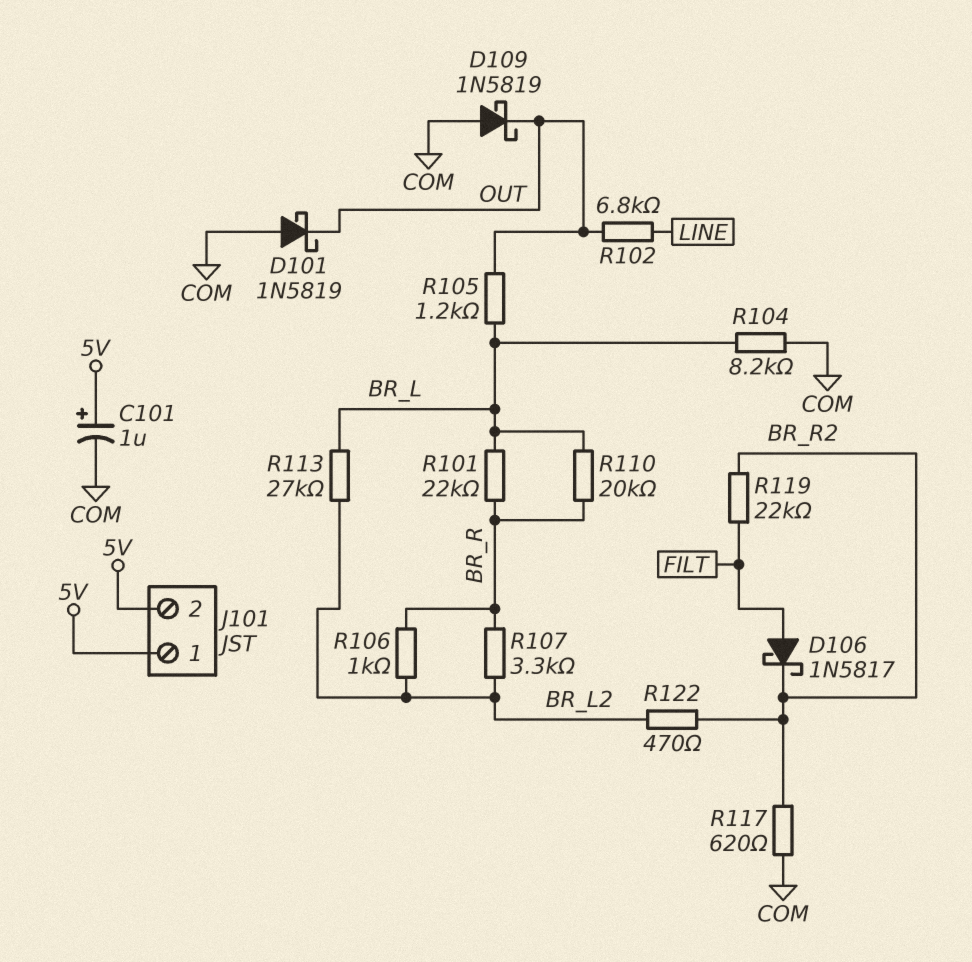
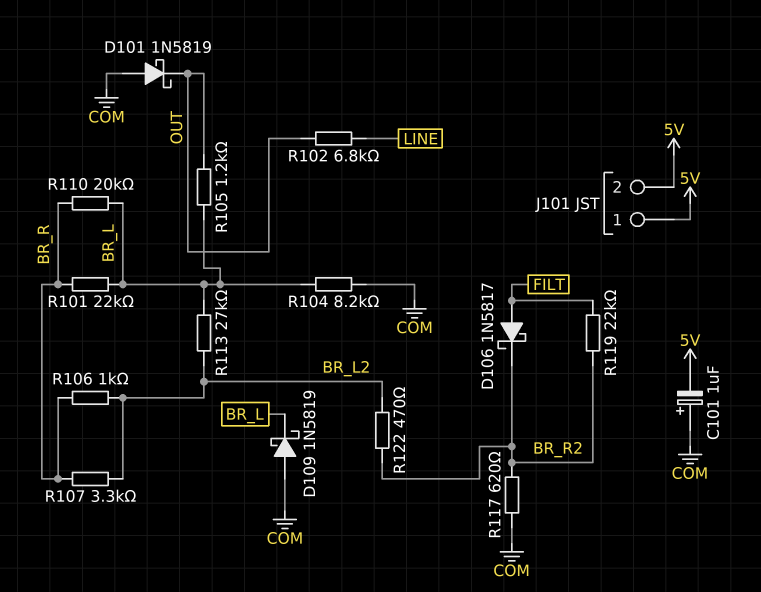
C101: 1uF (plus 5V, minus COM) -> 1uF (plus COM, minus 5V)
D109: schottky 1N5819 (A COM, K OUT) -> schottky 1N5819 (A COM, K BR_L)

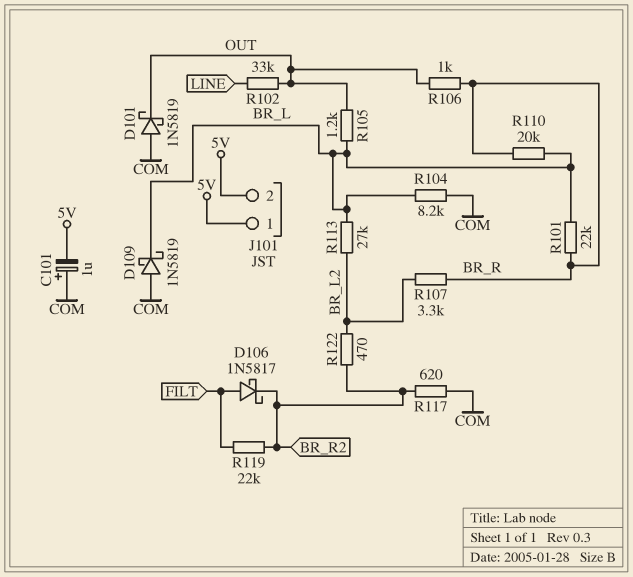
R102: 6.8k (LINE, OUT) -> 33k (LINE, OUT)
R106: 1k (BR_L2, BR_R) -> 1k (BR_R, OUT)

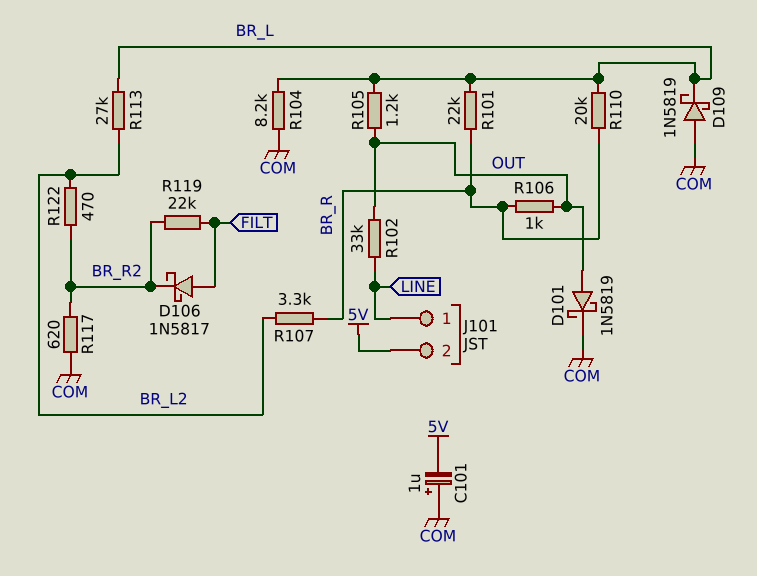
D101: schottky 1N5819 (A COM, K OUT) -> schottky 1N5819 (A OUT, K COM)
J101 pin 1: 5V -> LINE

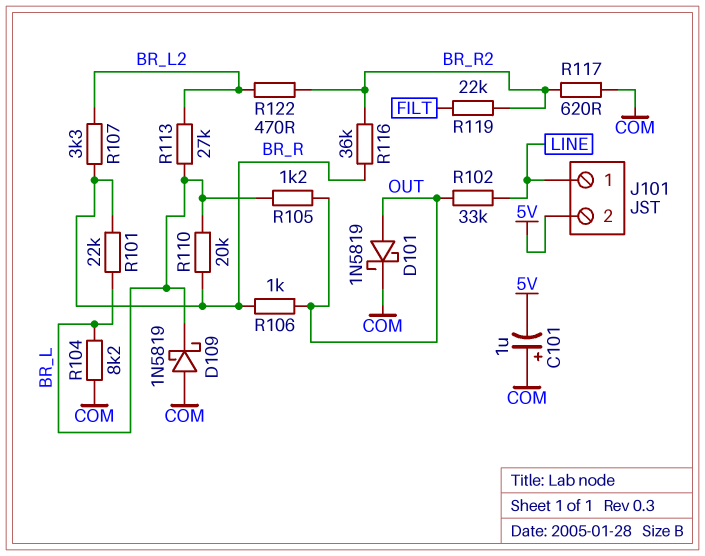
D106: schottky 1N5817 (A FILT, K BR_R2) -> none
R116: none -> 36k (BR_R, BR_R2)

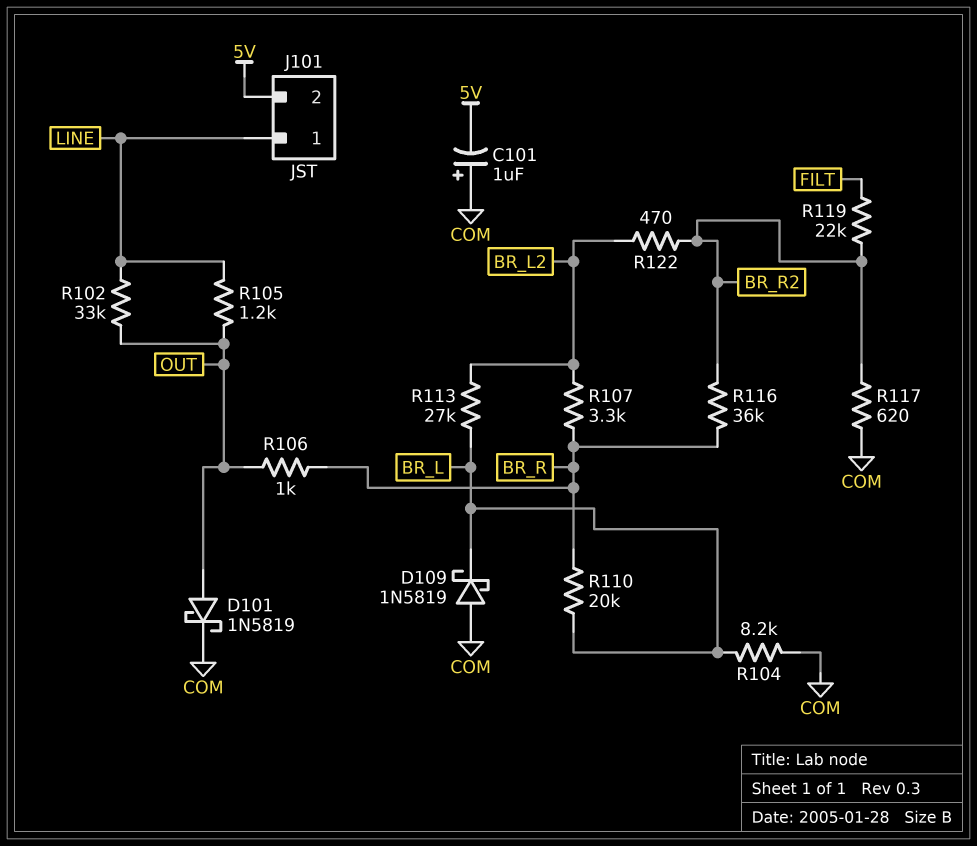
R101: 22k (BR_L, BR_R) -> none
R105: 1.2k (BR_L, OUT) -> 1.2k (LINE, OUT)

